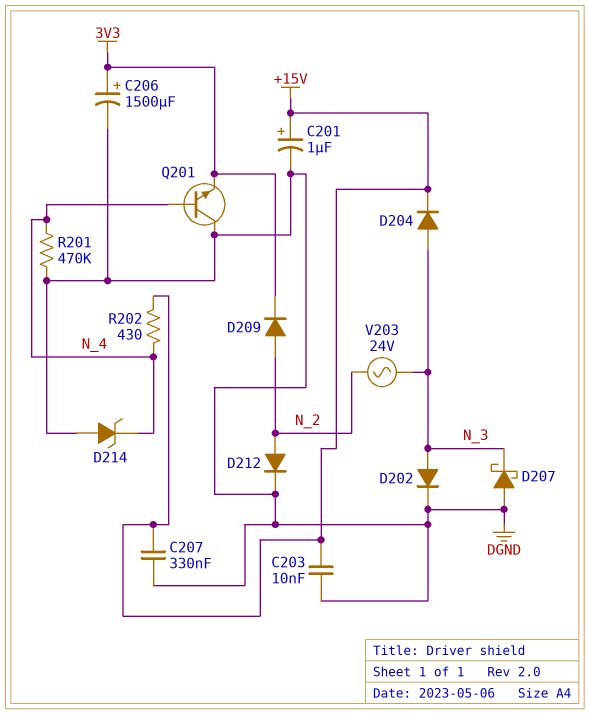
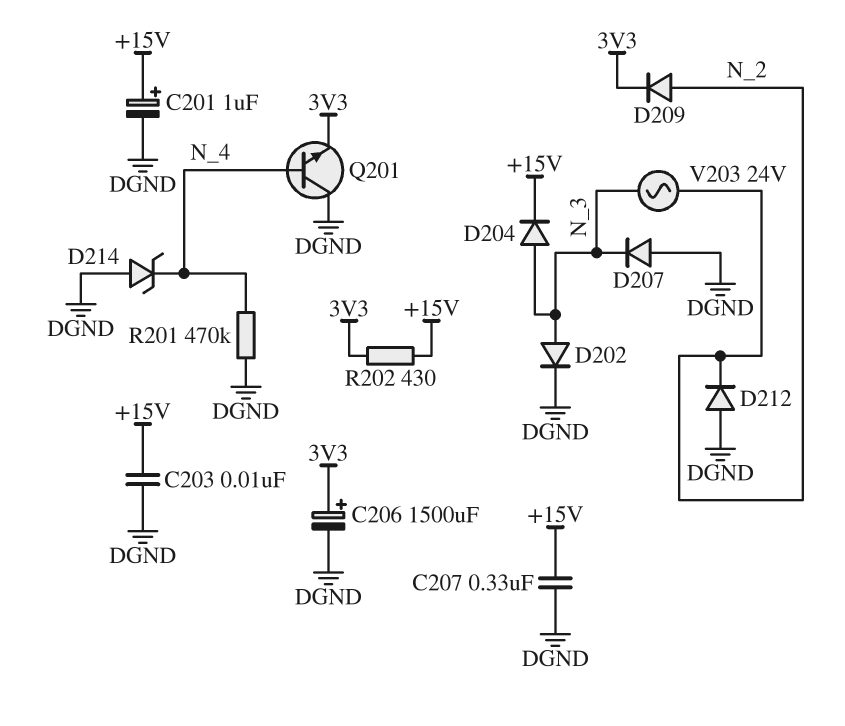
D207: schottky (A DGND, K N_3) -> diode (A DGND, K N_3)
D212: diode (A N_2, K DGND) -> diode (A DGND, K N_2)
R202: 430 (+15V, N_4) -> 430 (+15V, 3V3)

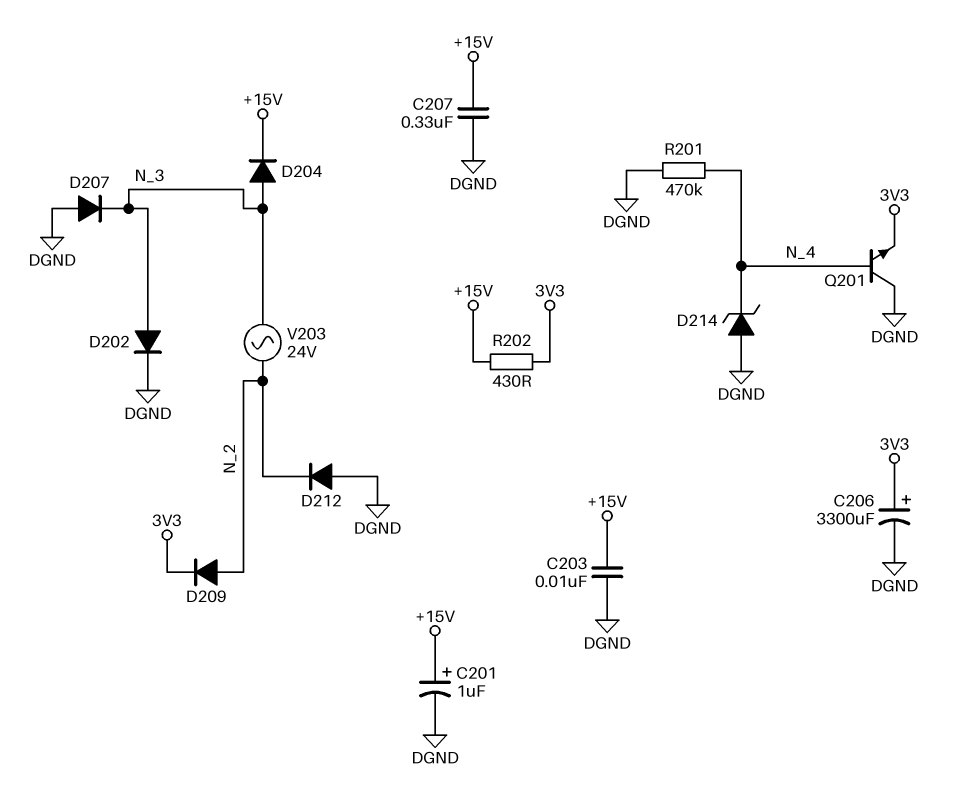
C206: 1500uF (plus 3V3, minus DGND) -> 3300uF (plus 3V3, minus DGND)

